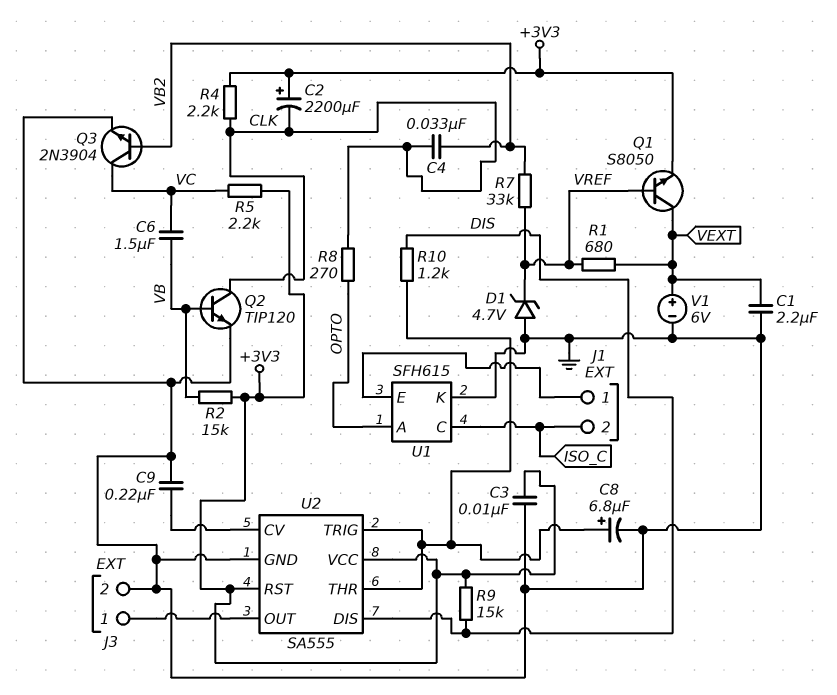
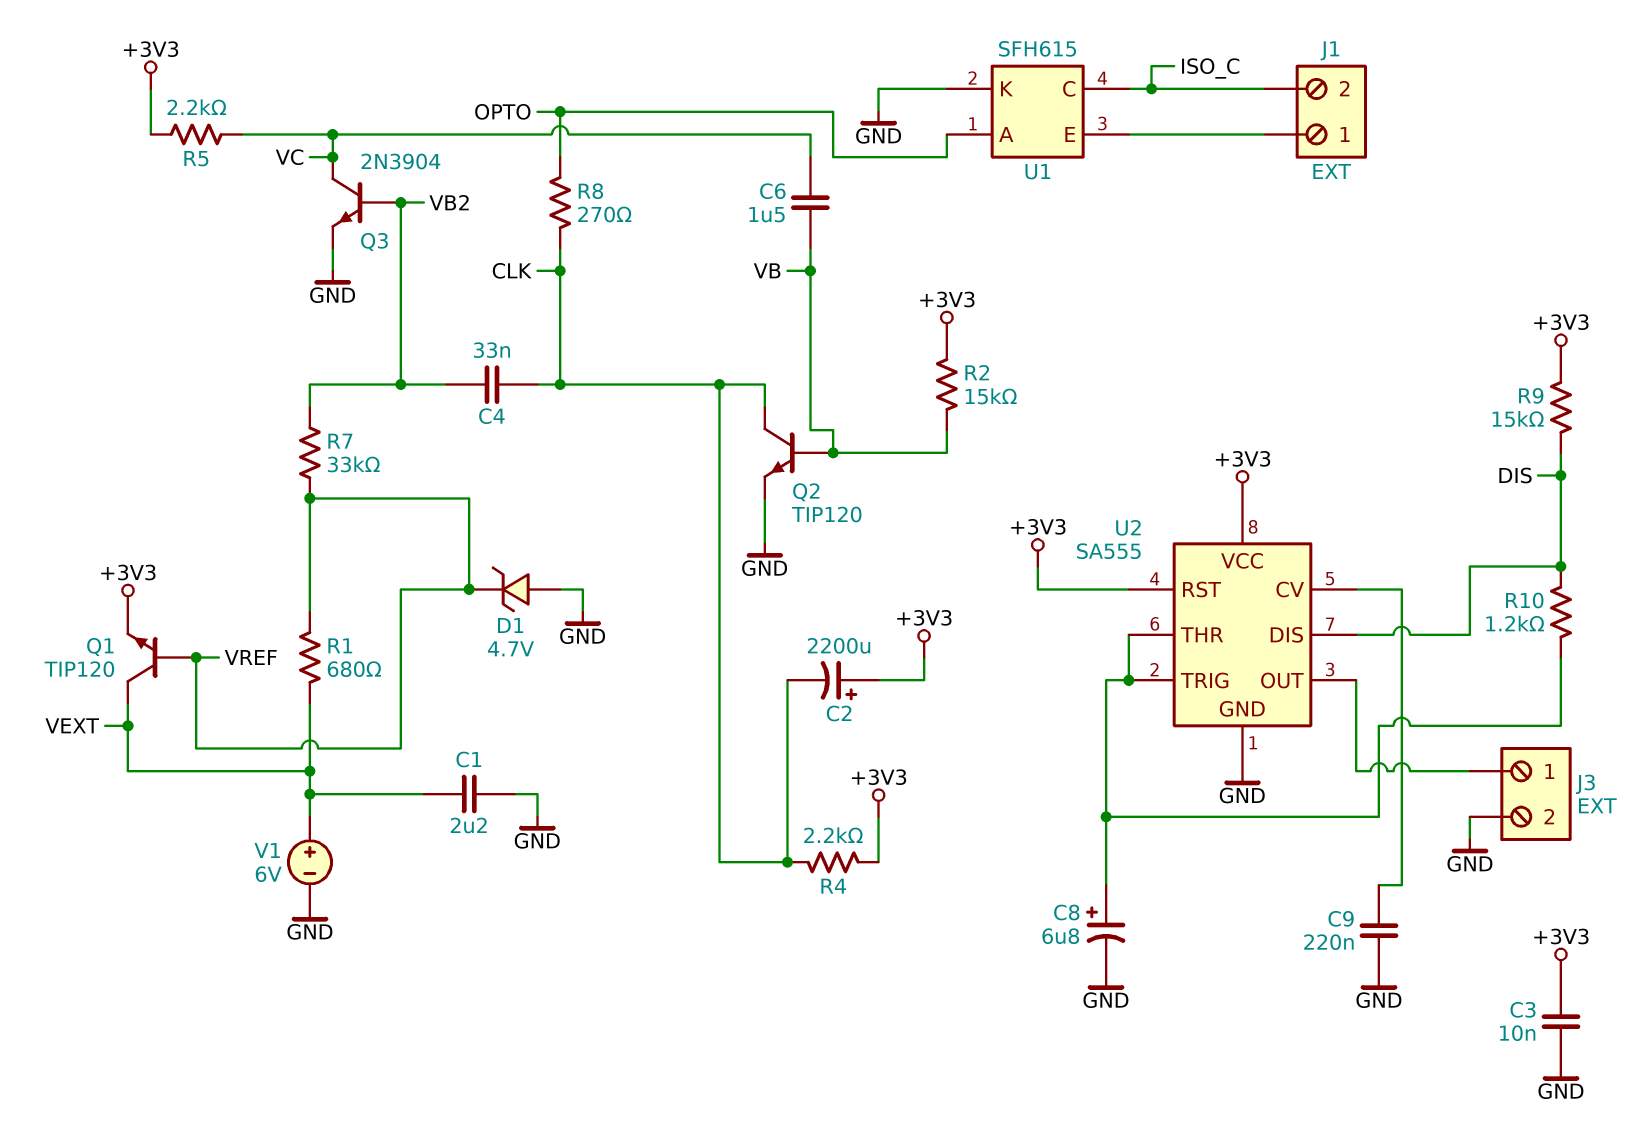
Q1: NPN S8050 (B VREF, C VEXT, E +3V3) -> NPN TIP120 (B VREF, C VEXT, E +3V3)

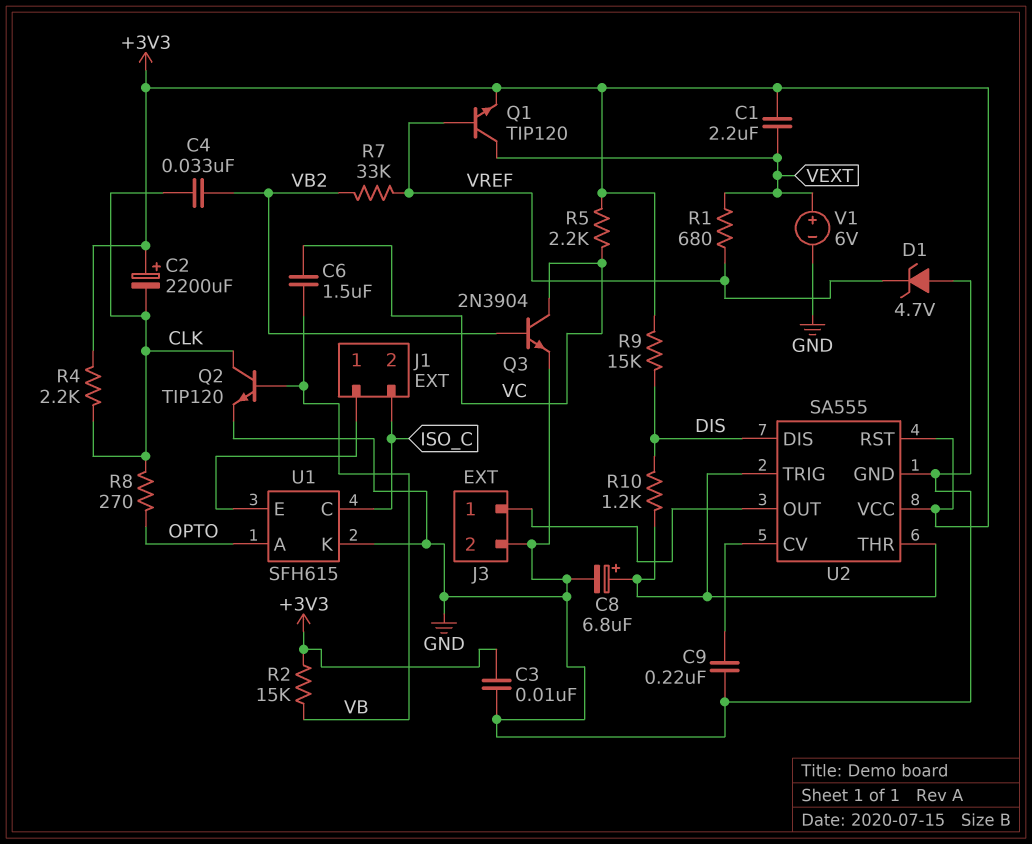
C1: 2.2uF (GND, VEXT) -> 2.2uF (+3V3, VEXT)

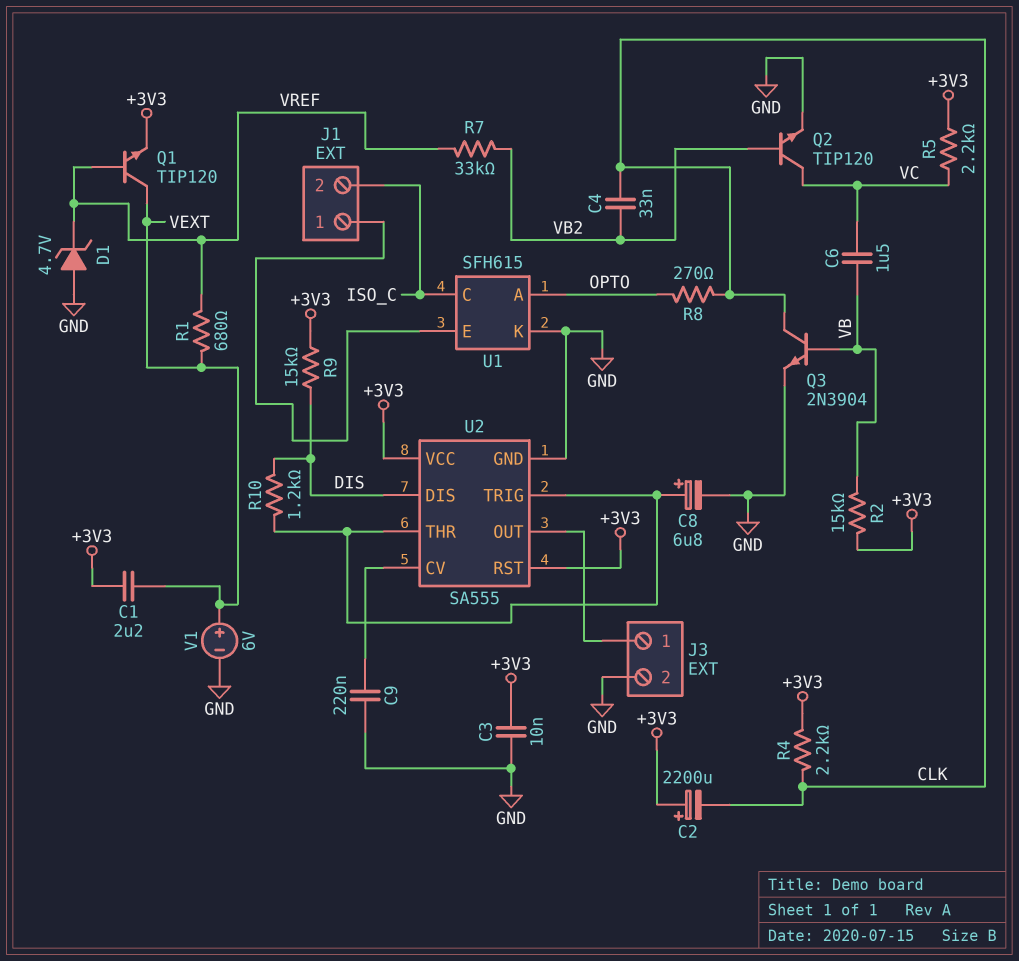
Q2: NPN TIP120 (B VB, C CLK, E GND) -> NPN TIP120 (B VB2, C VC, E GND)
Q3: NPN 2N3904 (B VB2, C VC, E GND) -> NPN 2N3904 (B VB, C CLK, E GND)

